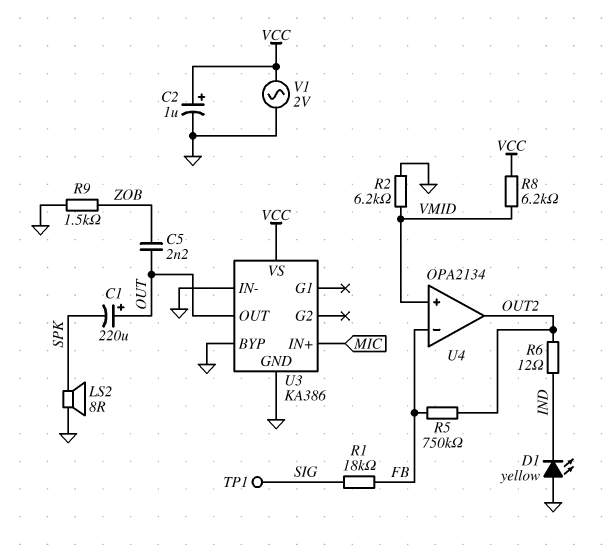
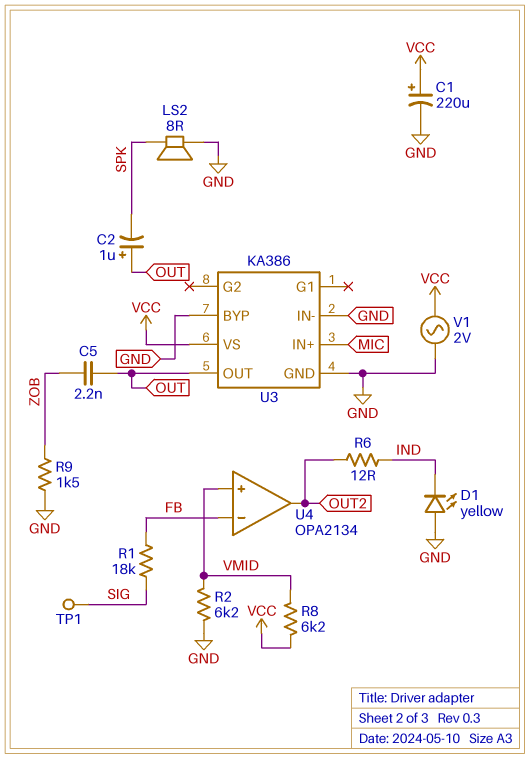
C1: 220uF (plus OUT, minus SPK) -> 220uF (plus VCC, minus GND)
C2: 1uF (plus VCC, minus GND) -> 1uF (plus OUT, minus SPK)
R5: 750k (FB, OUT2) -> none

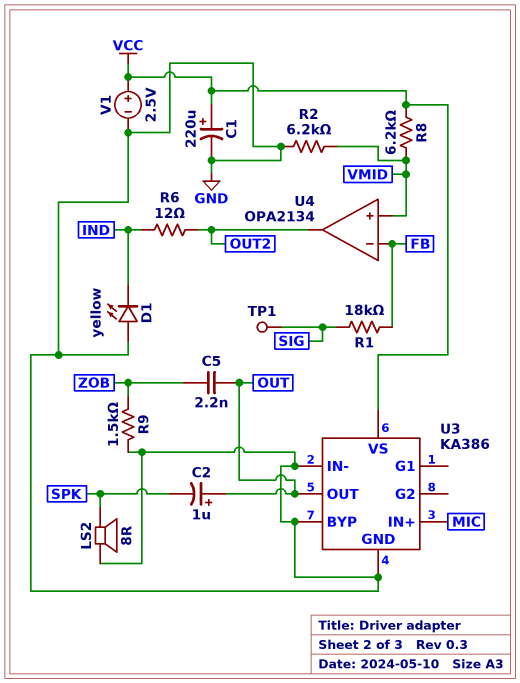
V1: AC 2V (GND, VCC) -> 2.5V (plus VCC, minus GND)

